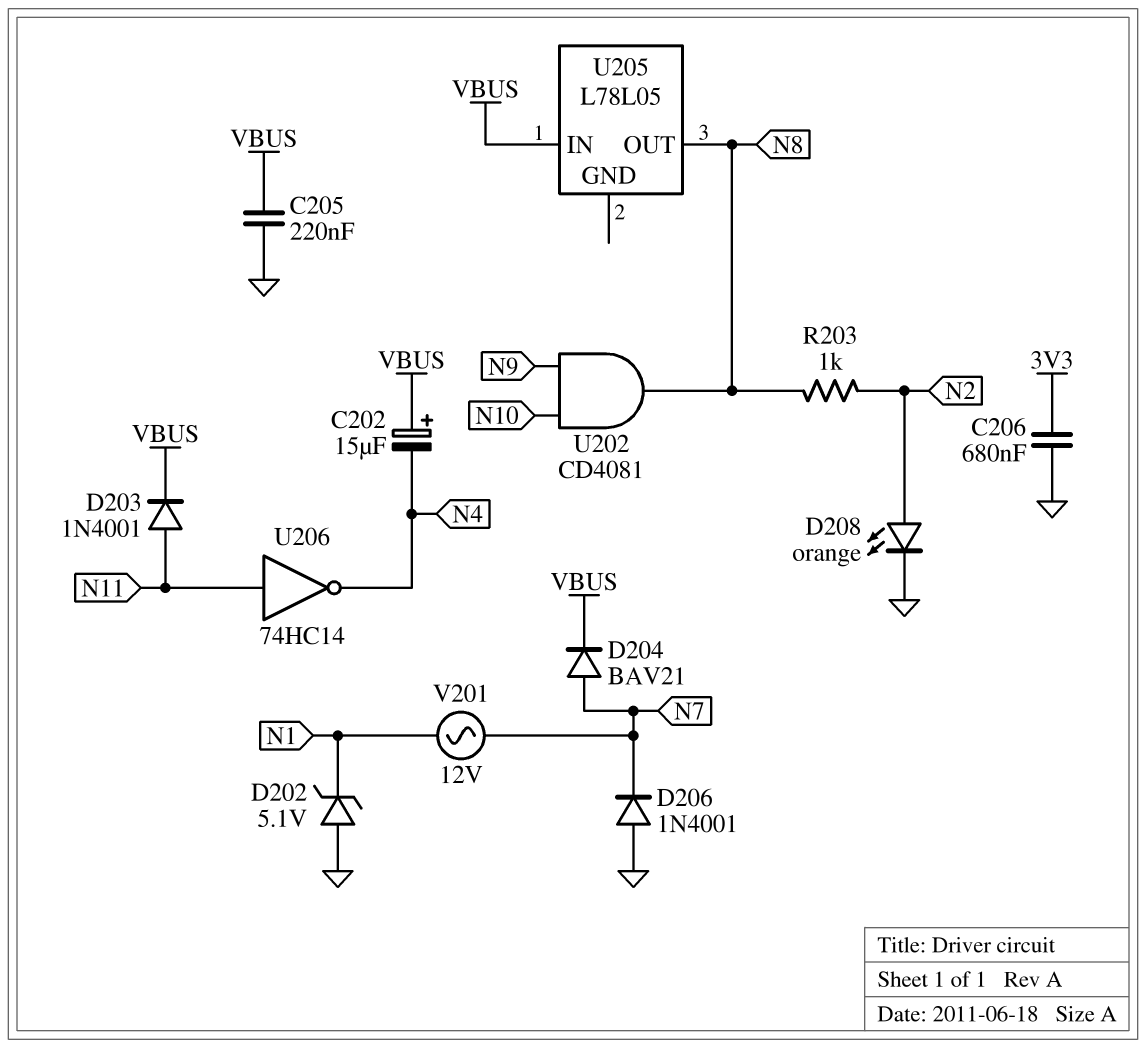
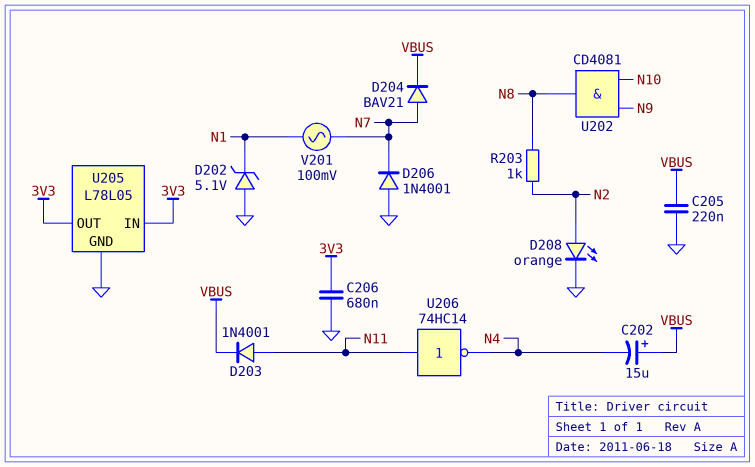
U205 pin GND: none -> GND
U205 pin IN: VBUS -> 3V3
U205 pin OUT: N8 -> 3V3
V201: AC 12V (N1, N7) -> AC 100mV (N1, N7)

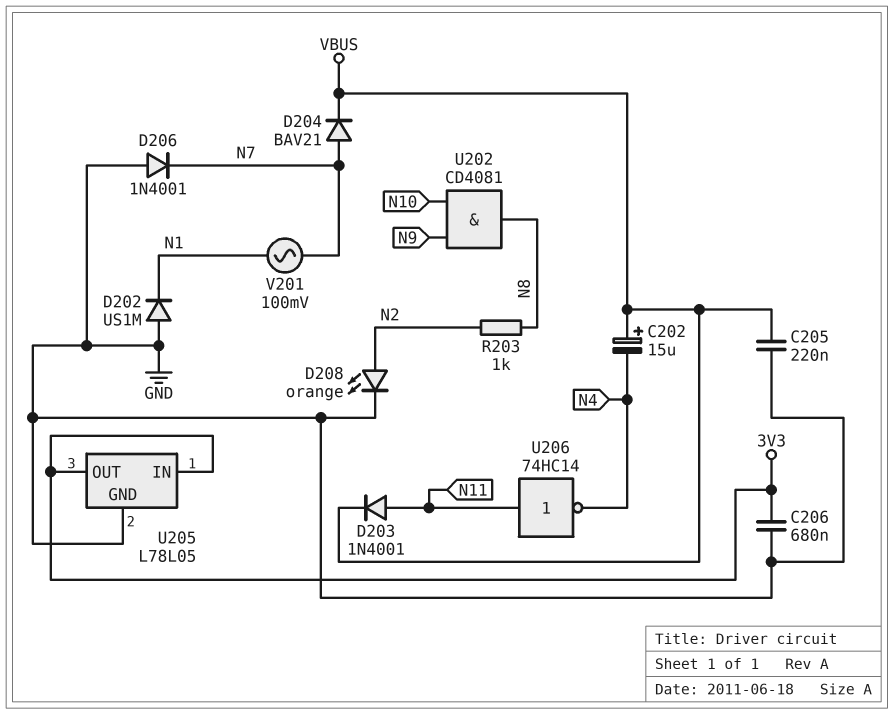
D202: zener 5.1V (A GND, K N1) -> diode US1M (A GND, K N1)

